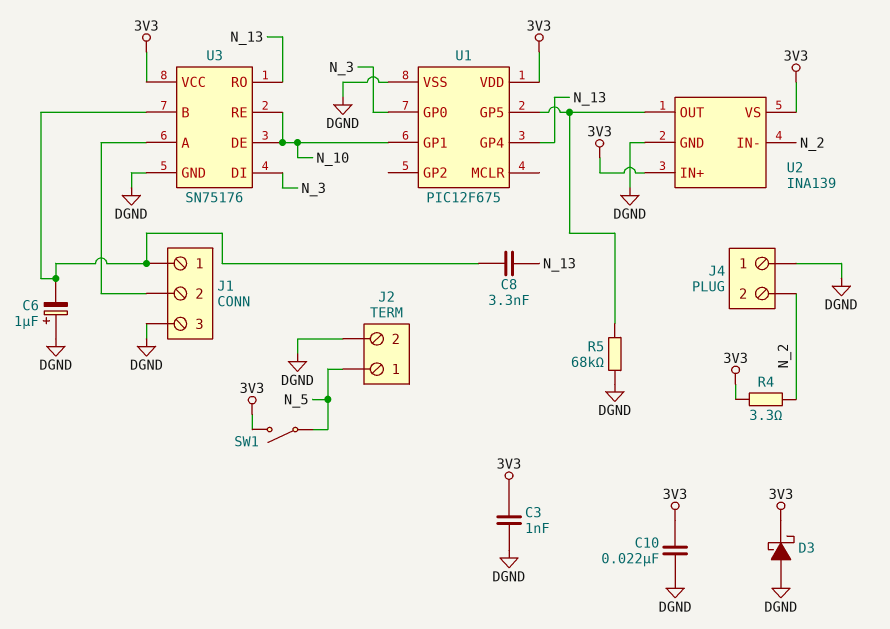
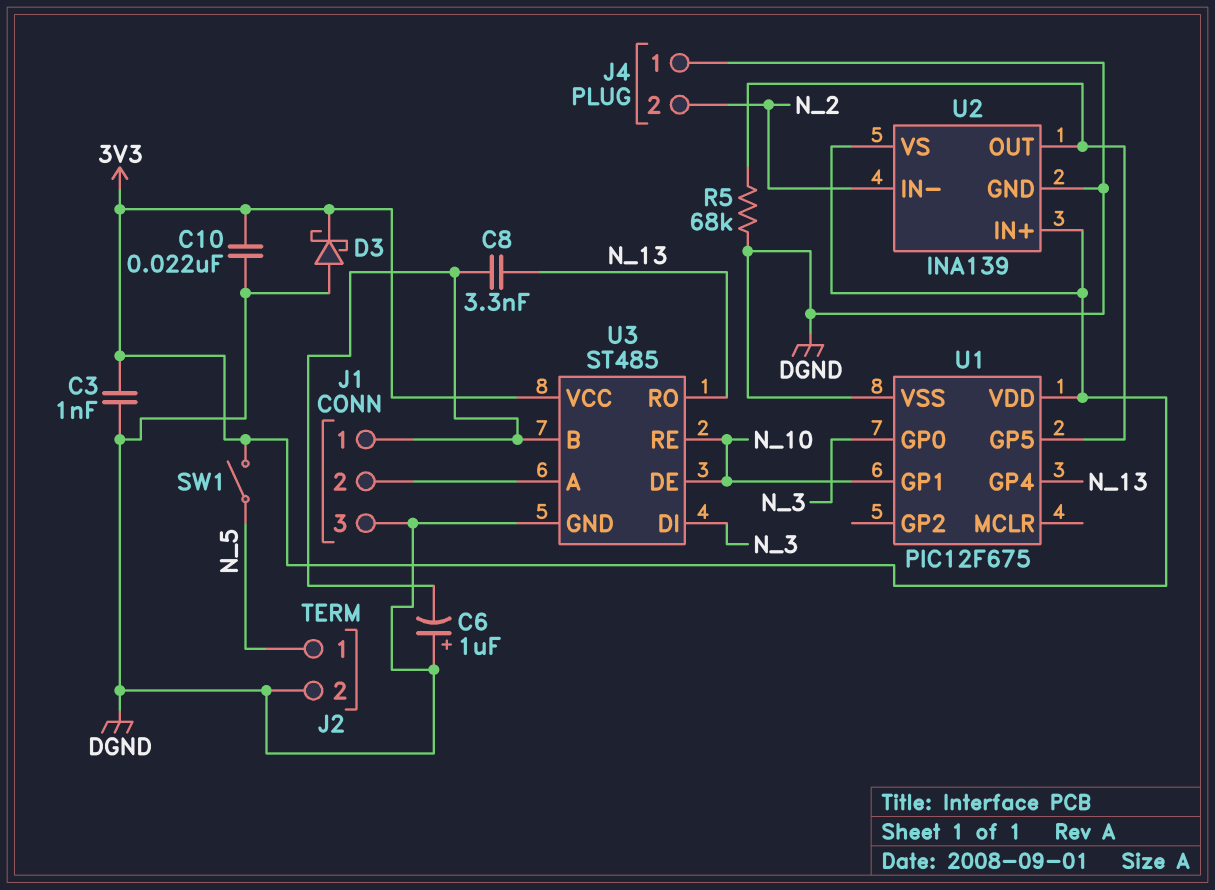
R4: 3.3 (3V3, N_2) -> none
U3: SN75176 -> ST485

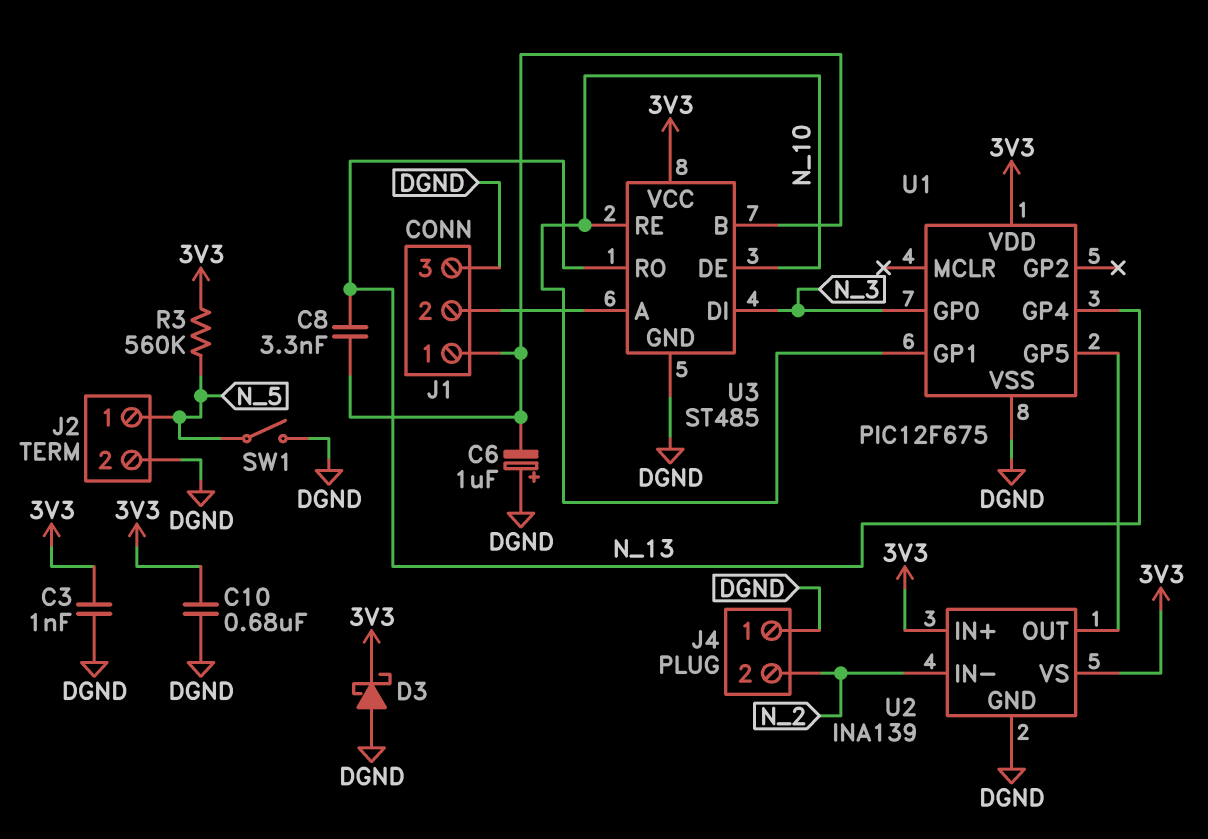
C10: 22nF (3V3, DGND) -> 680nF (3V3, DGND)
R3: none -> 560k (3V3, N_5)
R5: 68k (DGND, U1/GP5) -> none
SW1: switch (3V3, N_5) -> switch (DGND, N_5)

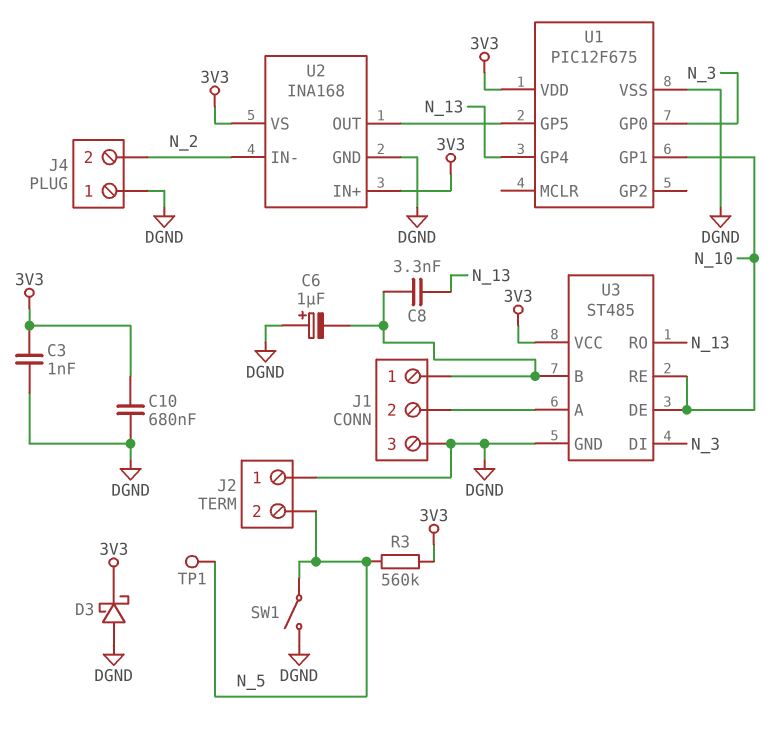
J2 pin 1: N_5 -> DGND
J2 pin 2: DGND -> N_5
TP1: none -> test point (N_5)
U2: INA139 -> INA168

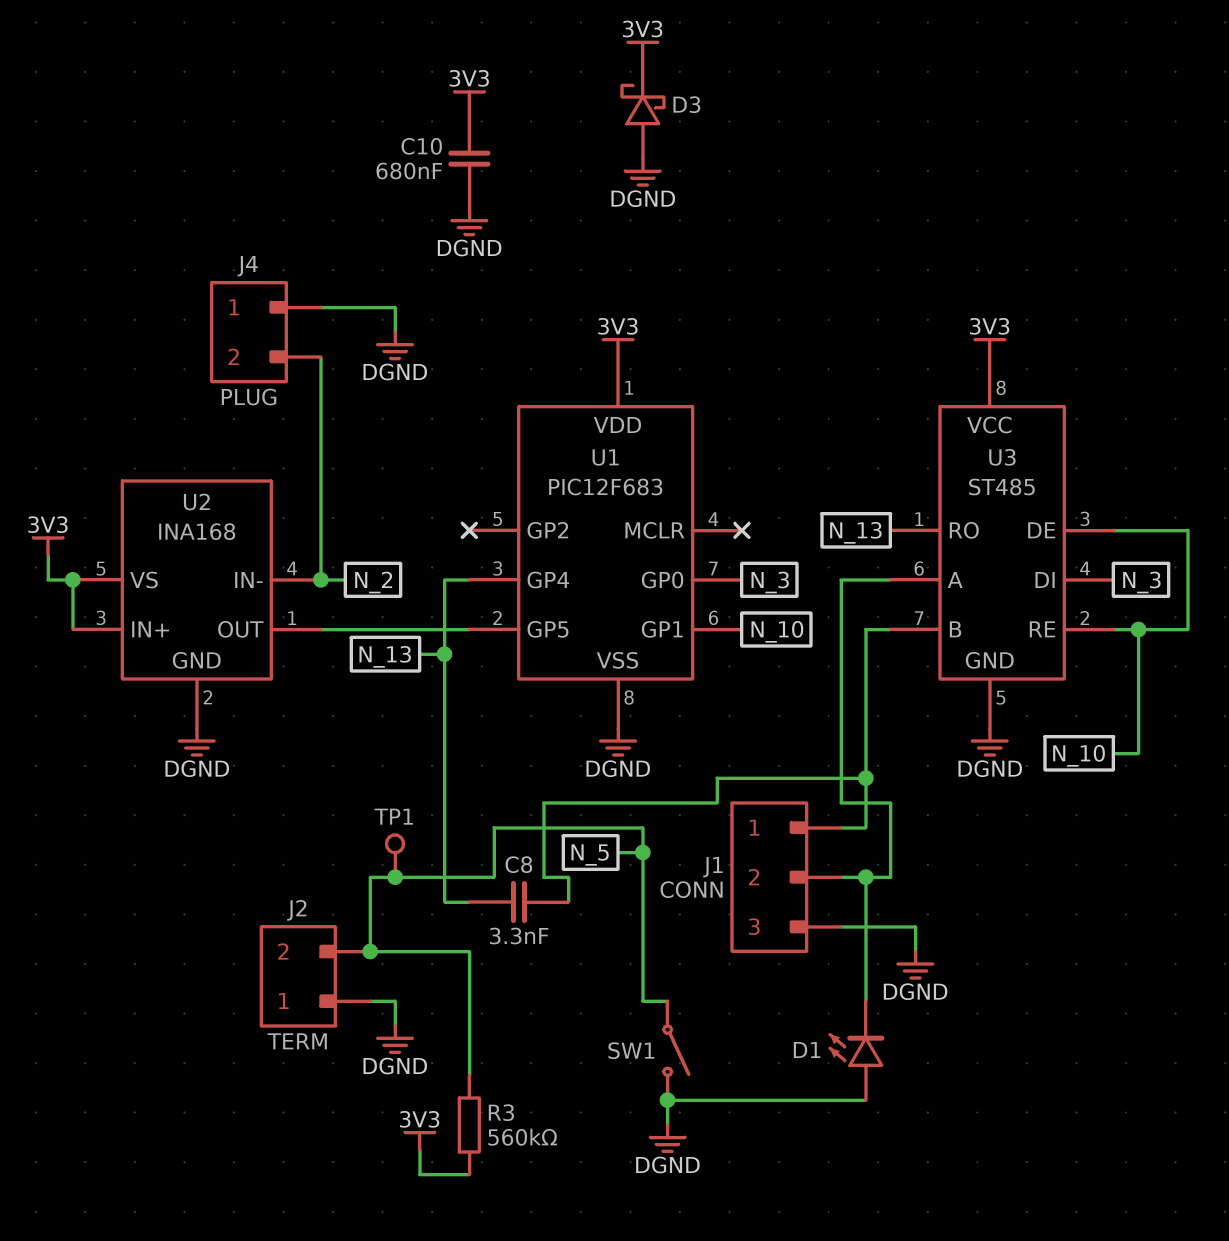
C3: 1nF (3V3, DGND) -> none
C6: 1uF (plus DGND, minus J1/1) -> none
D1: none -> LED (A DGND, K J1/2)
U1: PIC12F675 -> PIC12F683

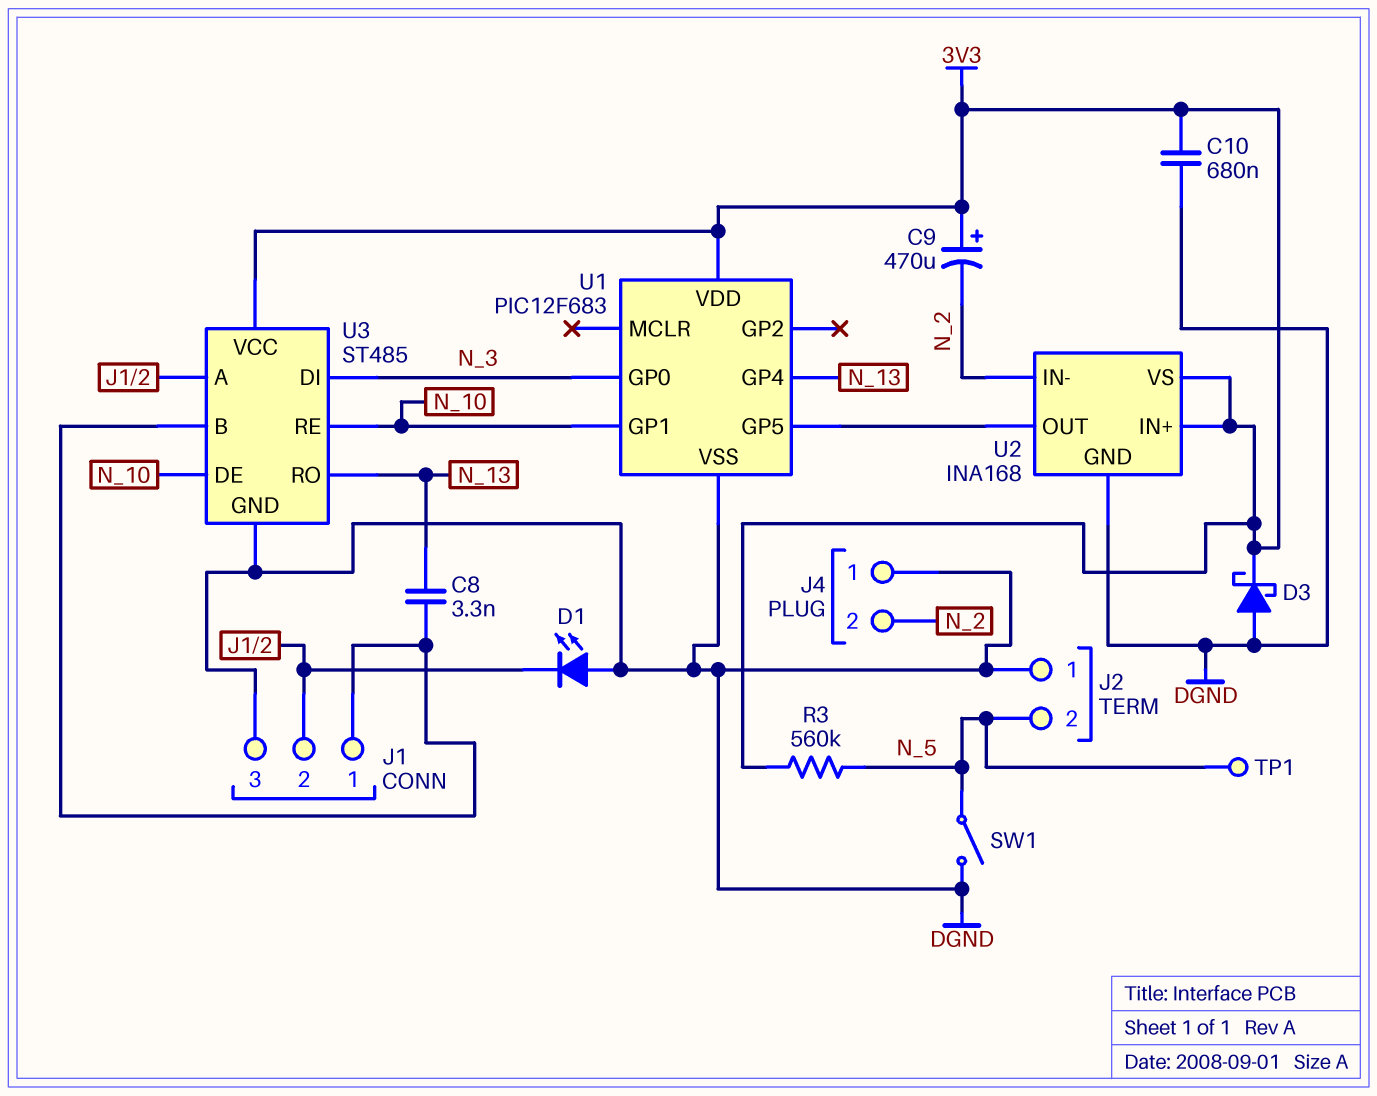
C9: none -> 470uF (plus 3V3, minus N_2)

